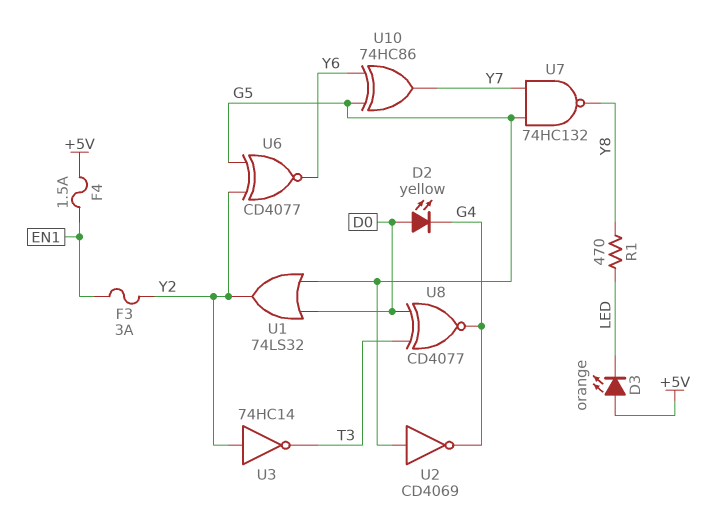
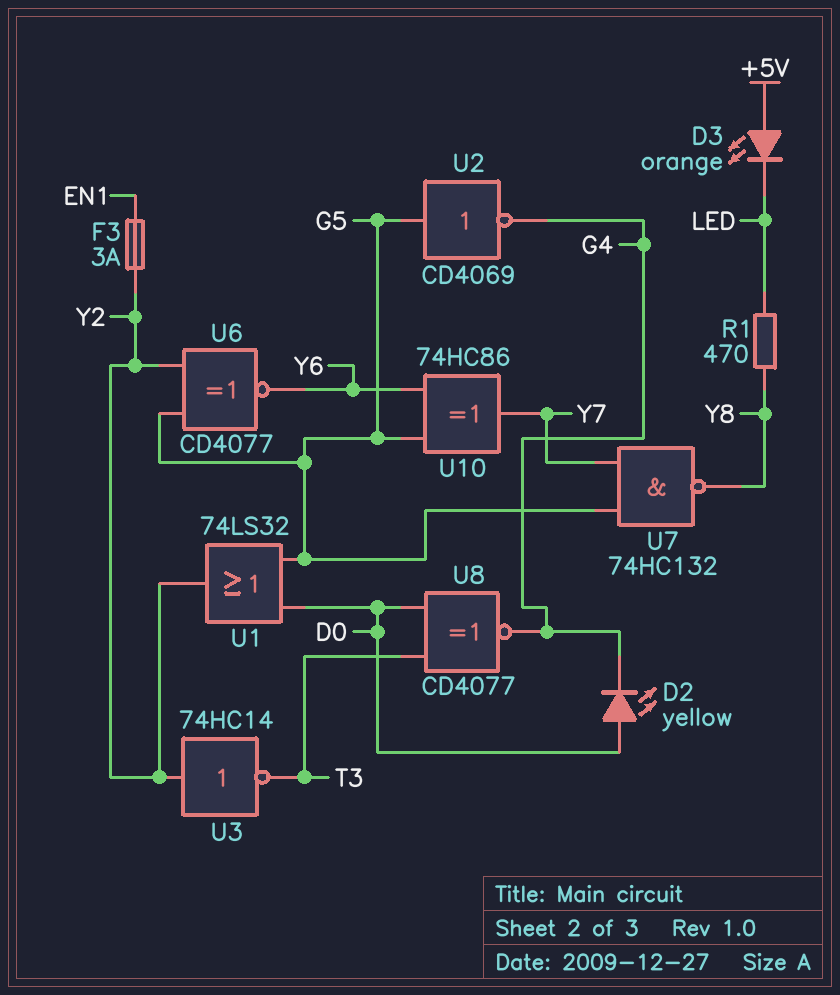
F4: 1.5A (+5V, EN1) -> none

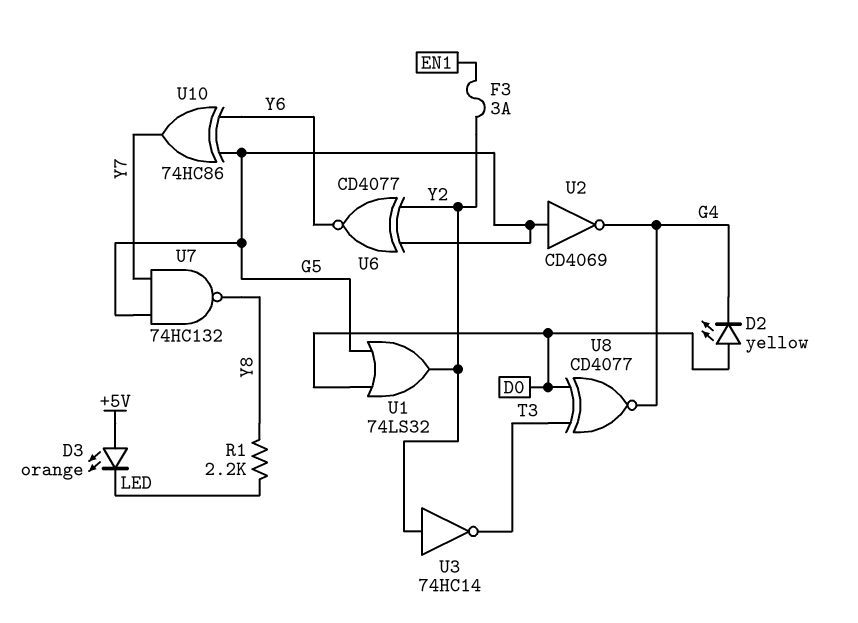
R1: 470 (LED, Y8) -> 2.2k (LED, Y8)

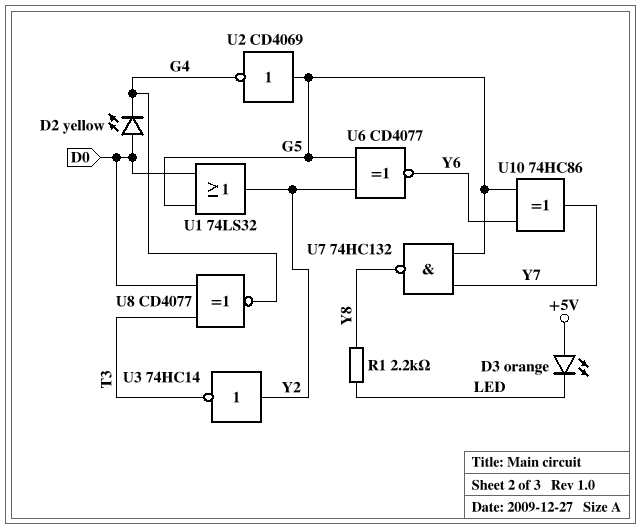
F3: 3A (EN1, Y2) -> none

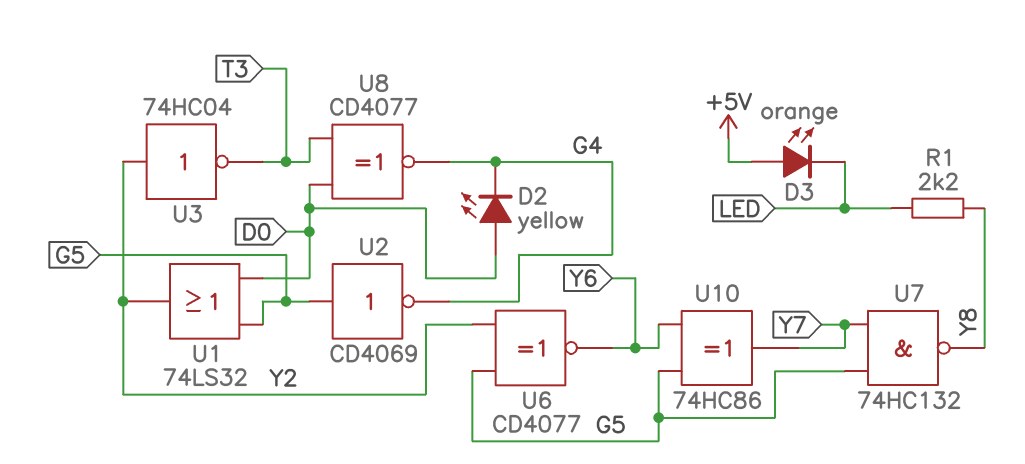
U3: NOT 74HC14 (in Y2, out T3) -> NOT 74HC04 (in Y2, out T3)

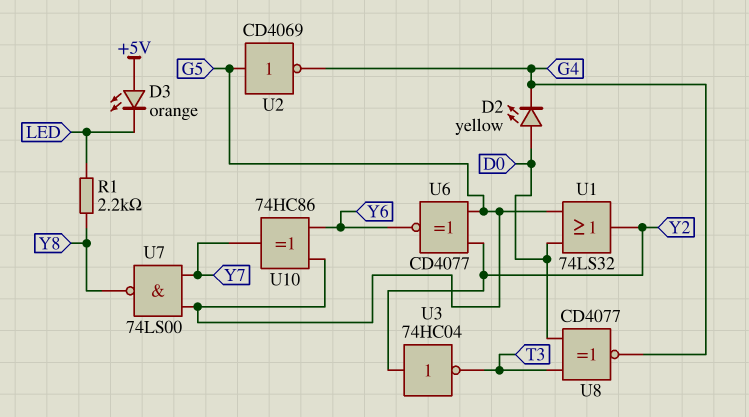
U7: NAND 74HC132 (in G5, in Y7, out Y8) -> NAND 74LS00 (in G5, in Y7, out Y8)

